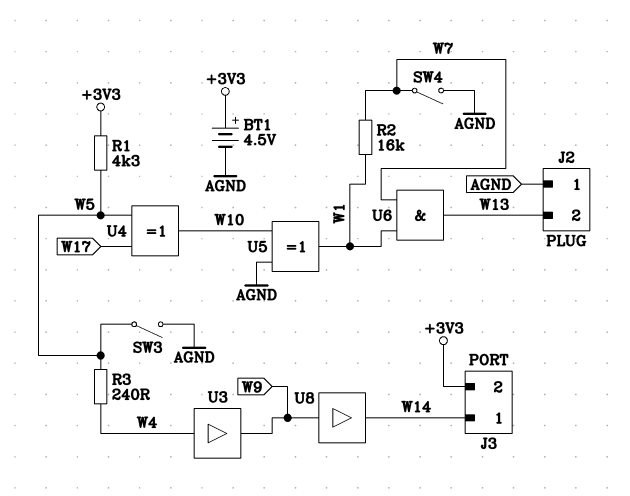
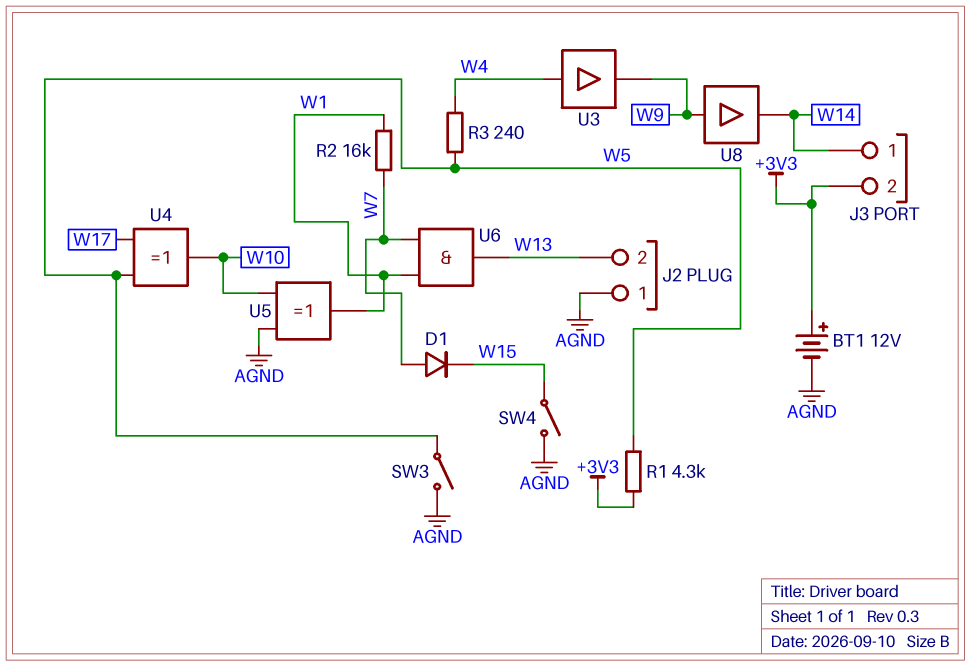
BT1: 4.5V (plus +3V3, minus AGND) -> 12V (plus +3V3, minus AGND)
D1: none -> diode (A W7, K W15)
SW4: switch (AGND, W7) -> switch (AGND, W15)

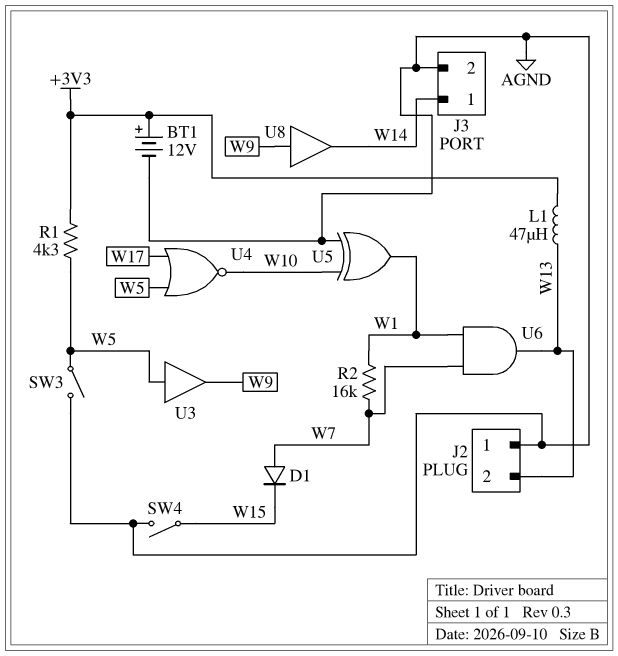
J3 pin 2: +3V3 -> AGND
L1: none -> 47uH (+3V3, W13)
R3: 240 (W4, W5) -> none
U3: buffer (in W4, out W9) -> buffer (in W5, out W9)
U4: XOR (in W5, in W17, out W10) -> NOR (in W5, in W17, out W10)

